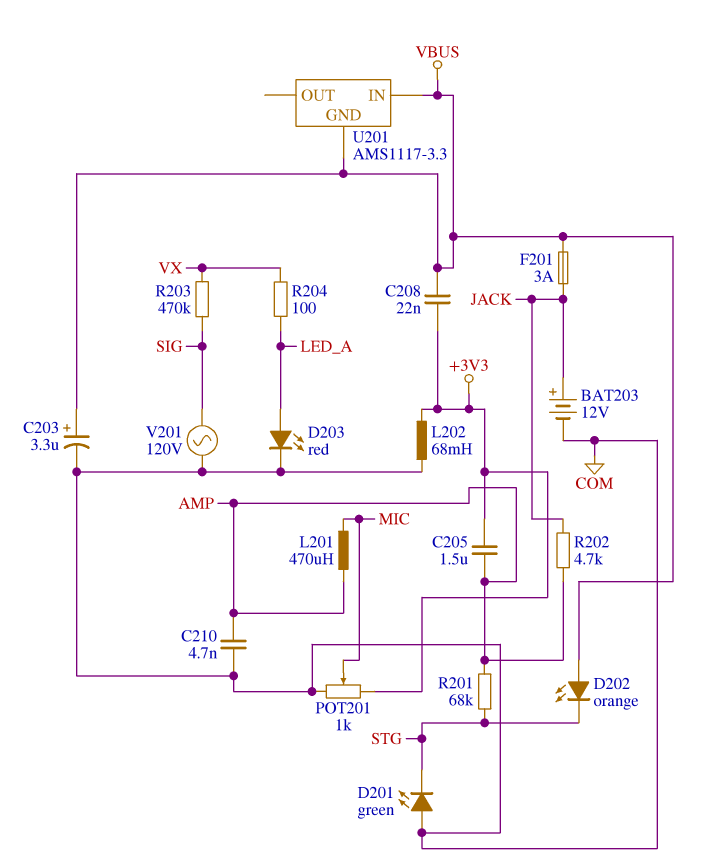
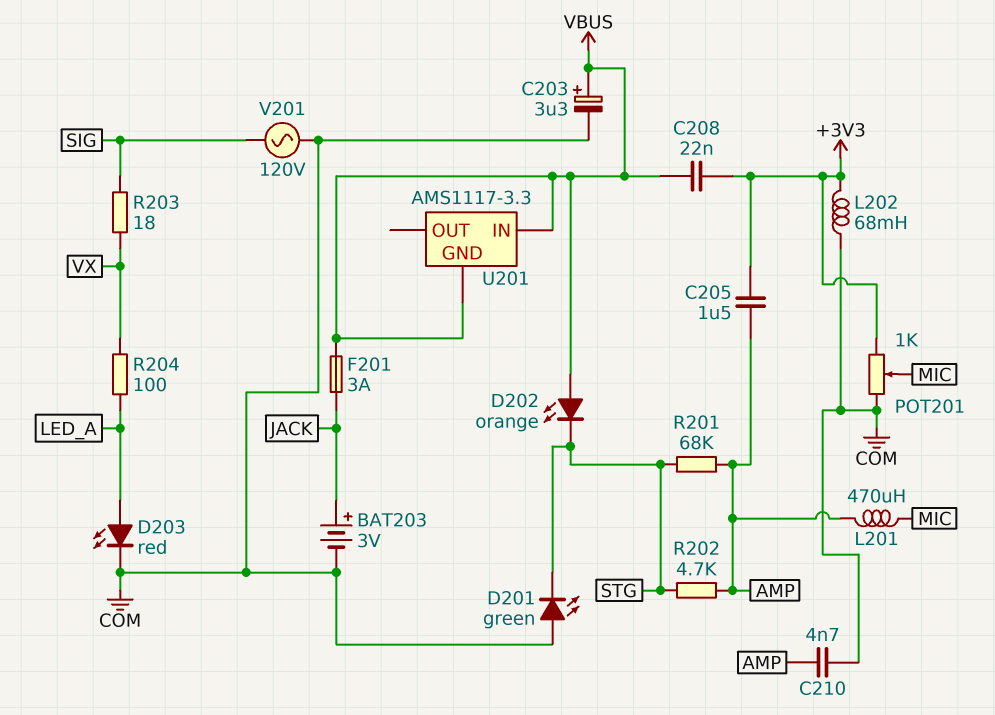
BAT203: 12V (plus JACK, minus COM) -> 3V (plus JACK, minus COM)
R202: 4.7k (AMP, JACK) -> 4.7k (AMP, STG)
R203: 470k (SIG, VX) -> 18 (SIG, VX)

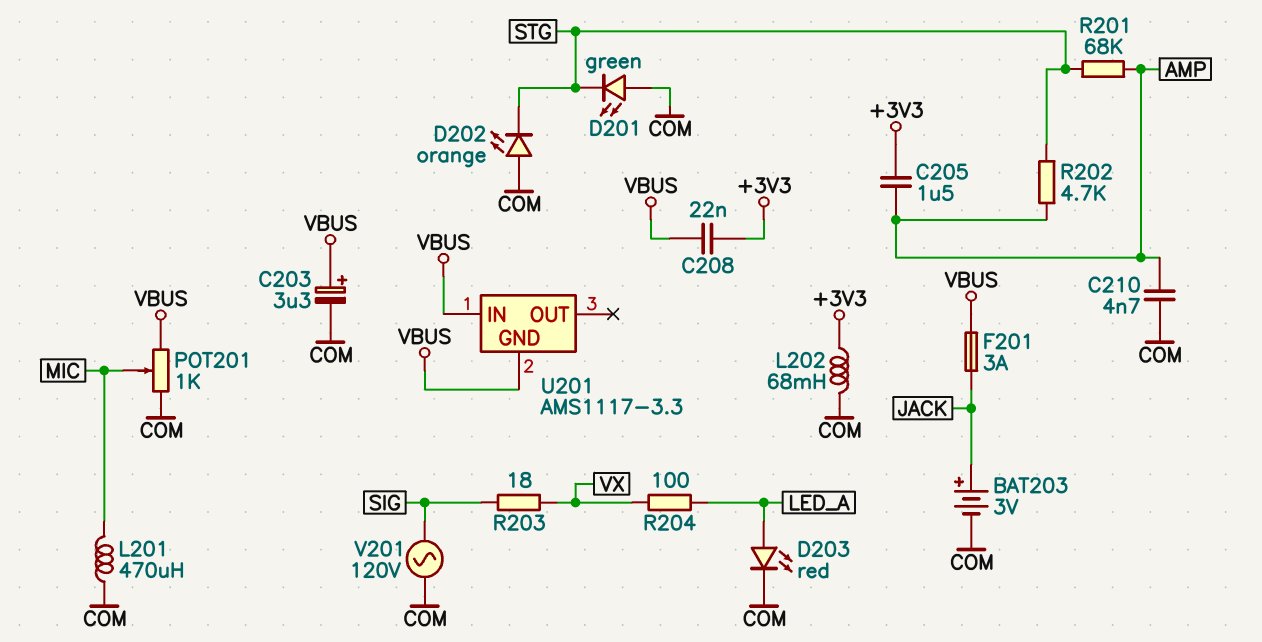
D202: LED orange (A VBUS, K STG) -> LED orange (A COM, K STG)
L201: 470uH (AMP, MIC) -> 470uH (COM, MIC)
POT201: 1k (+3V3, COM, wiper MIC) -> 1k (COM, VBUS, wiper MIC)

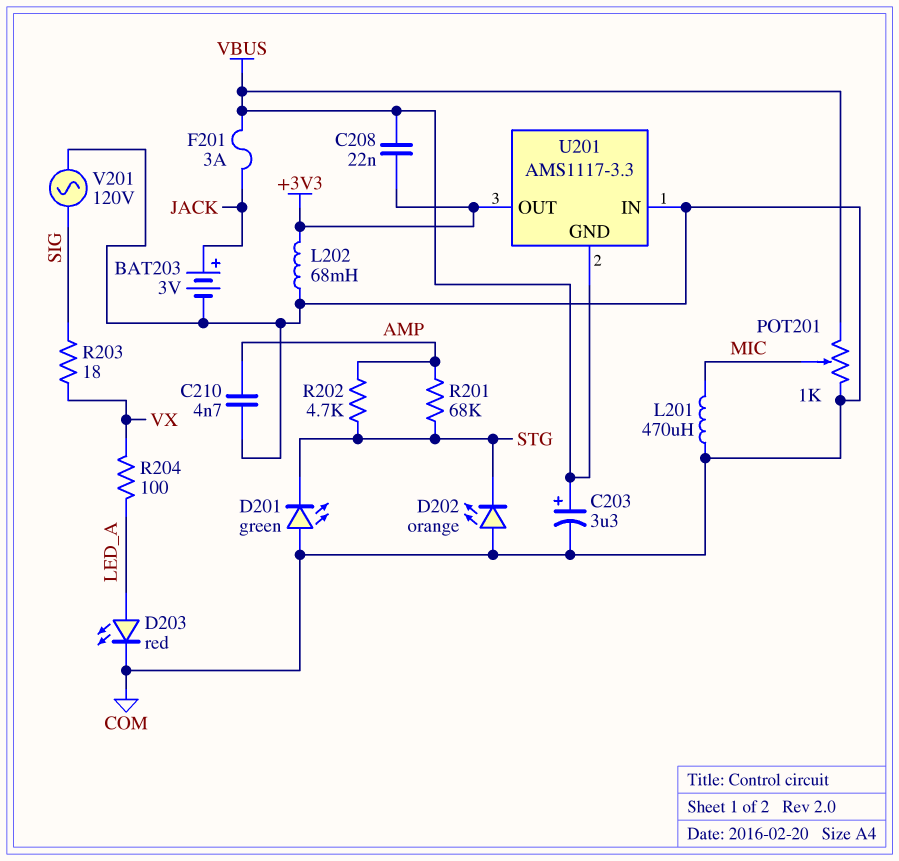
C205: 1.5uF (+3V3, AMP) -> none
U201 pin IN: VBUS -> COM
U201 pin OUT: none -> +3V3

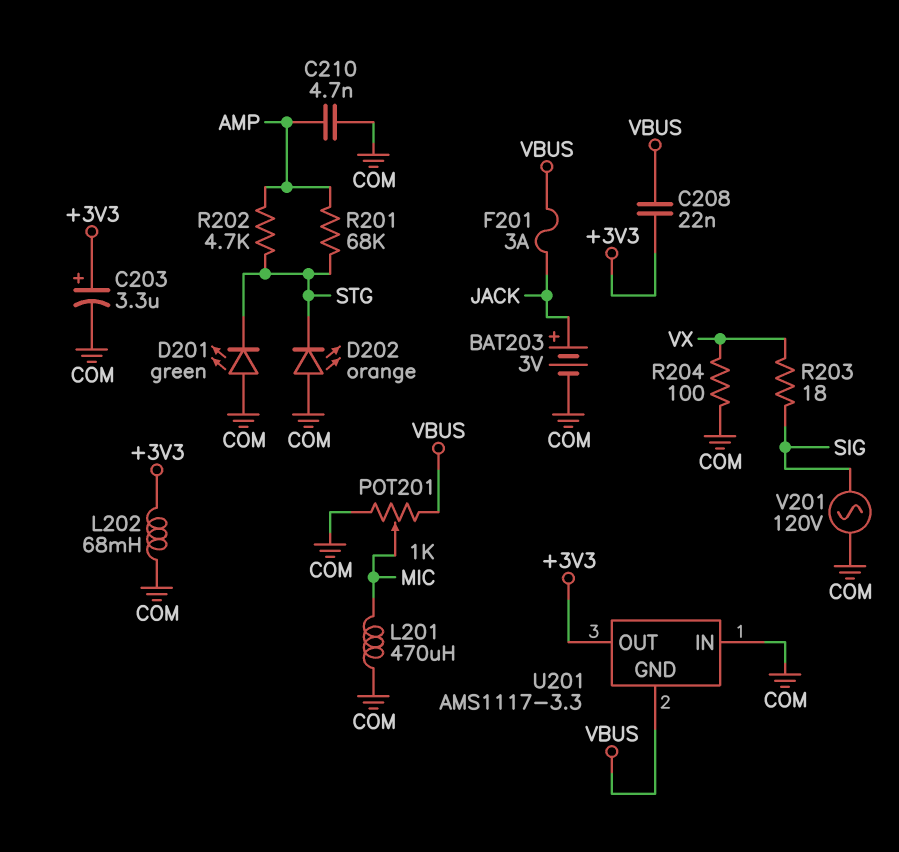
C203: 3.3uF (plus VBUS, minus COM) -> 3.3uF (plus +3V3, minus COM)
D203: LED red (A LED_A, K COM) -> none
R204: 100 (LED_A, VX) -> 100 (COM, VX)

